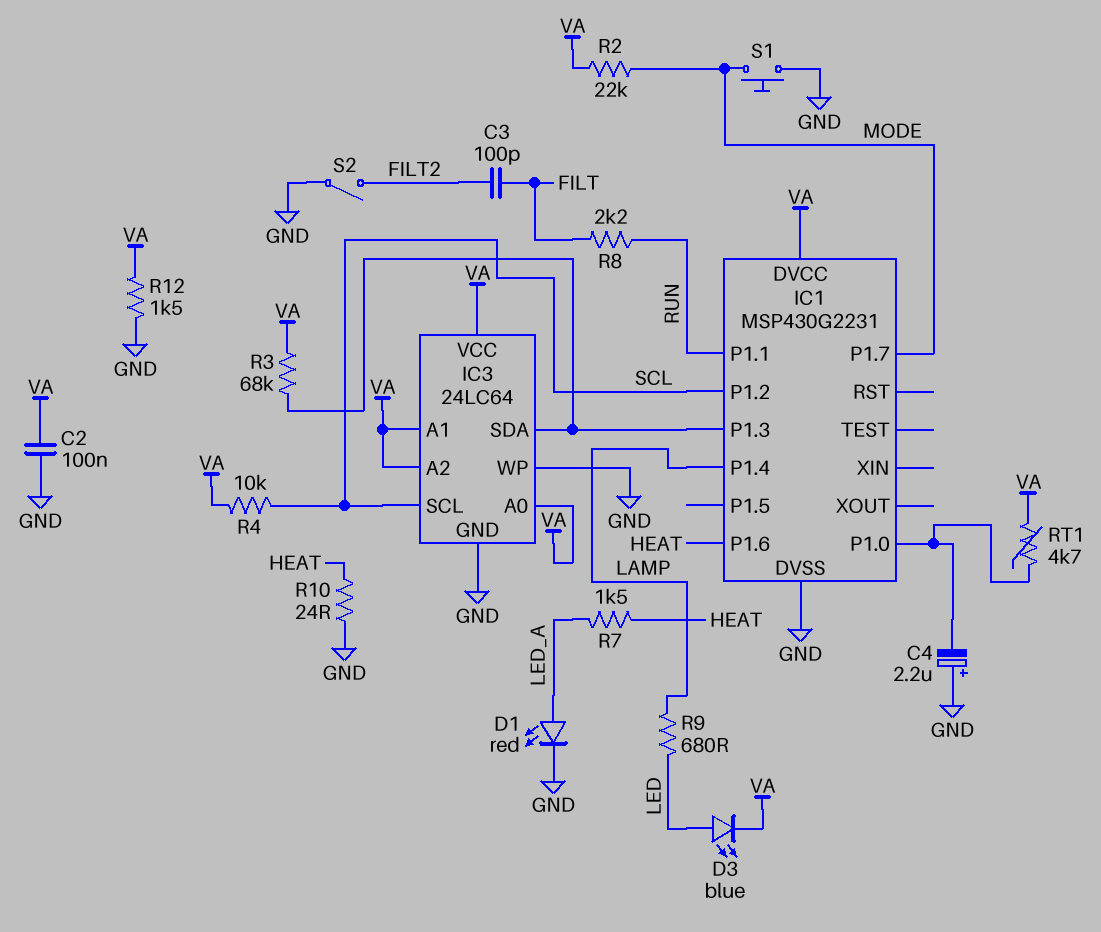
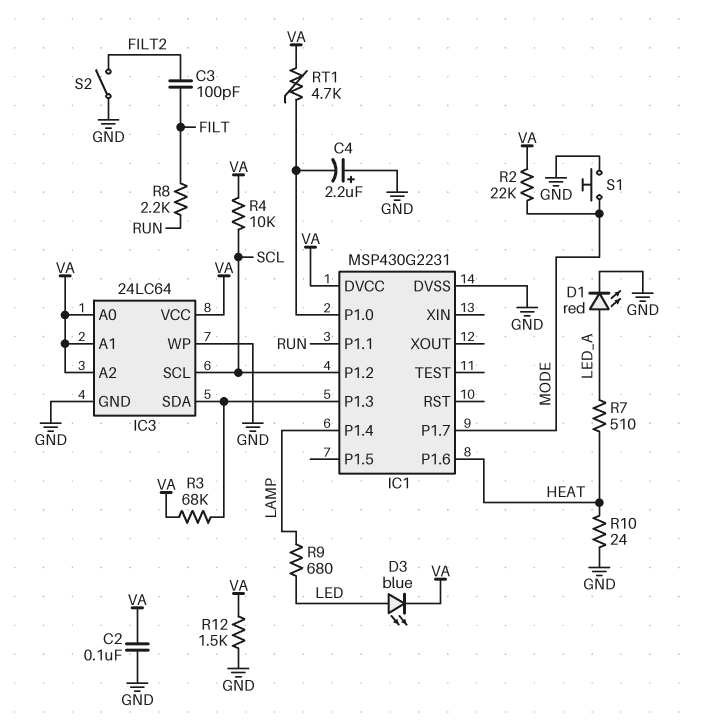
R7: 1.5k (HEAT, LED_A) -> 510 (HEAT, LED_A)

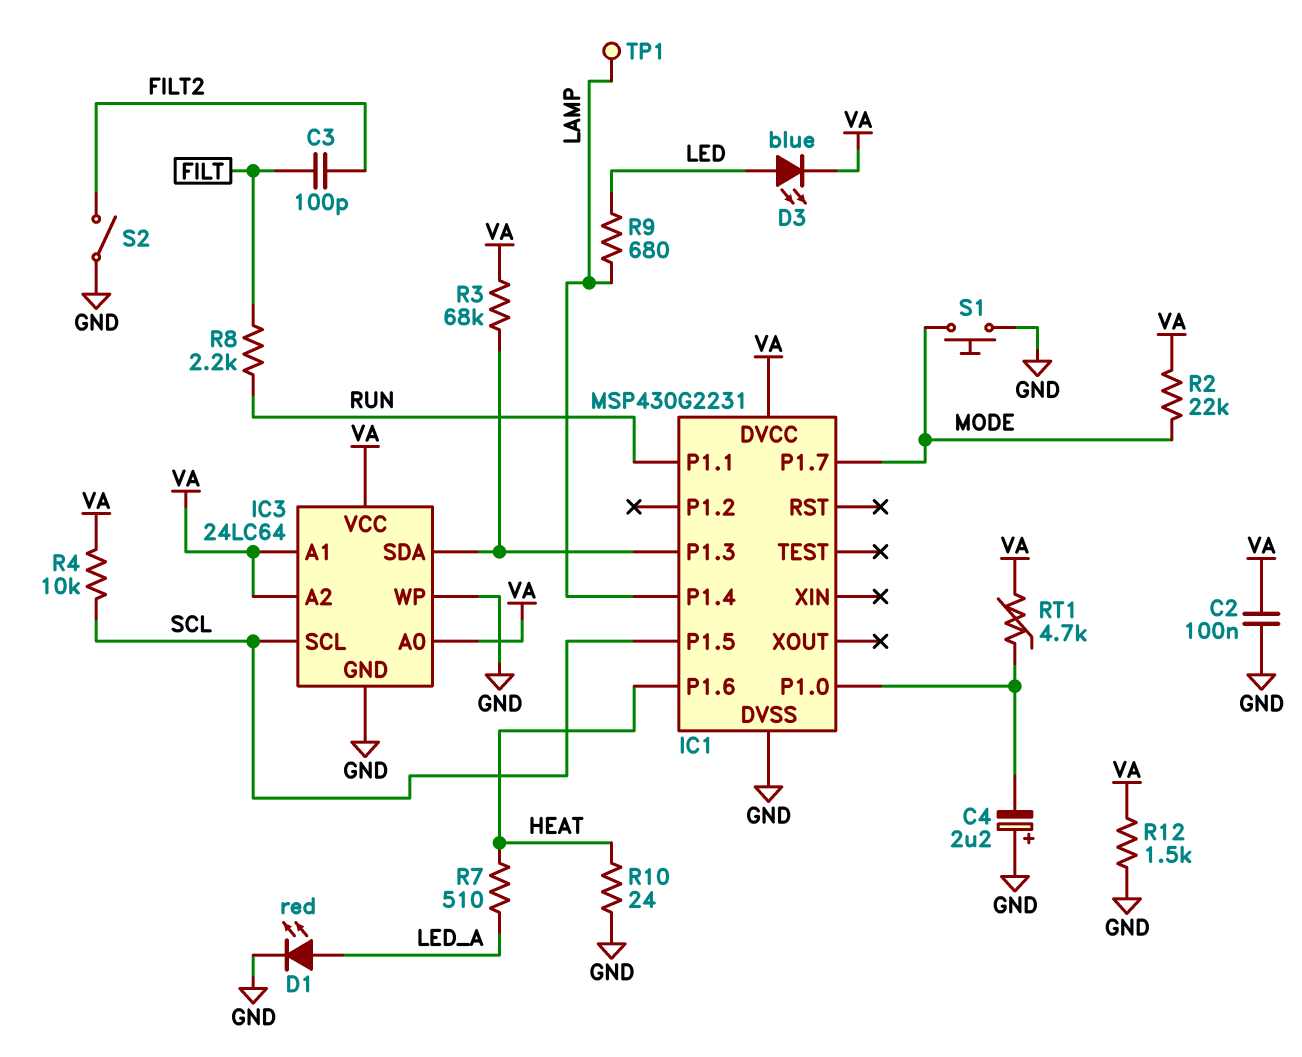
IC1 pin P1.2: SCL -> none
IC1 pin P1.5: none -> SCL
TP1: none -> test point (LAMP)

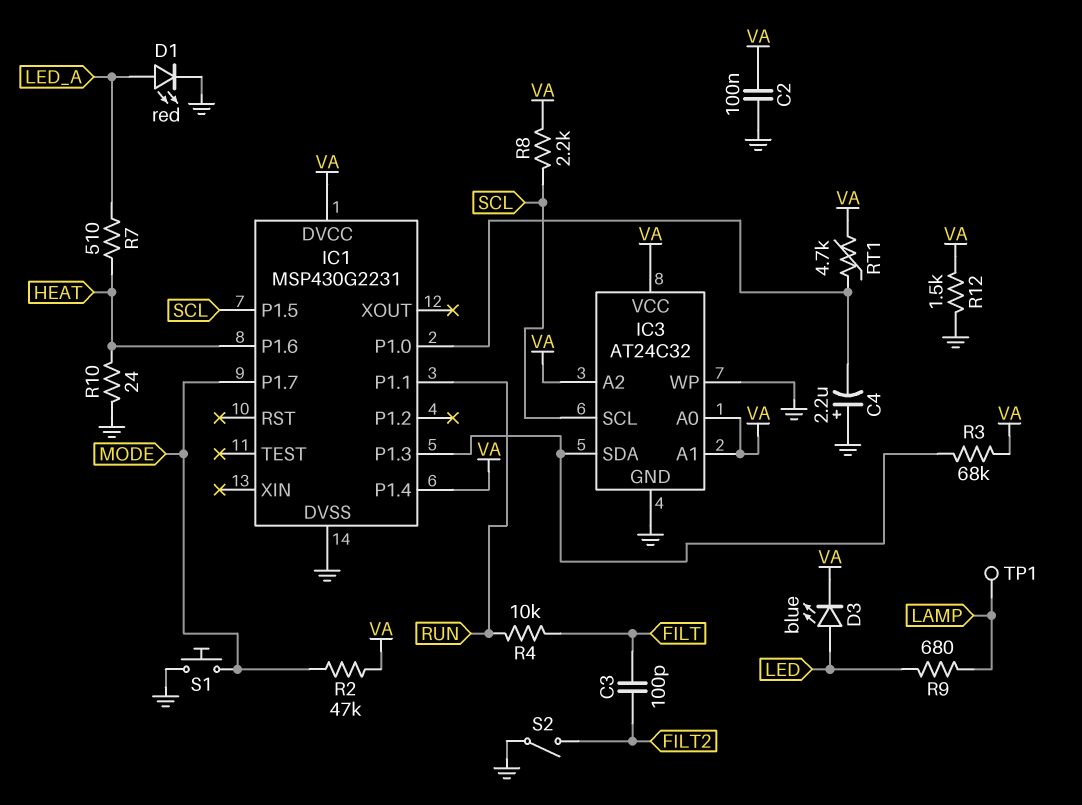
IC1 pin P1.4: LAMP -> VA
IC3: 24LC64 -> AT24C32
R2: 22k (MODE, VA) -> 47k (MODE, VA)
R4: 10k (SCL, VA) -> 10k (FILT, RUN)
R8: 2.2k (FILT, RUN) -> 2.2k (SCL, VA)

